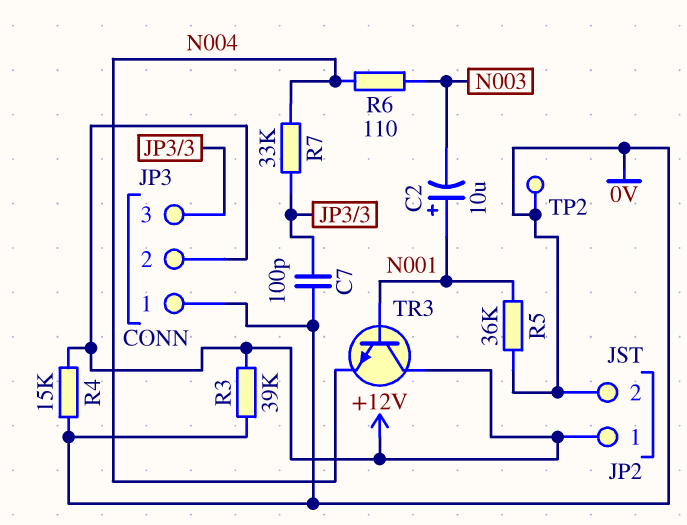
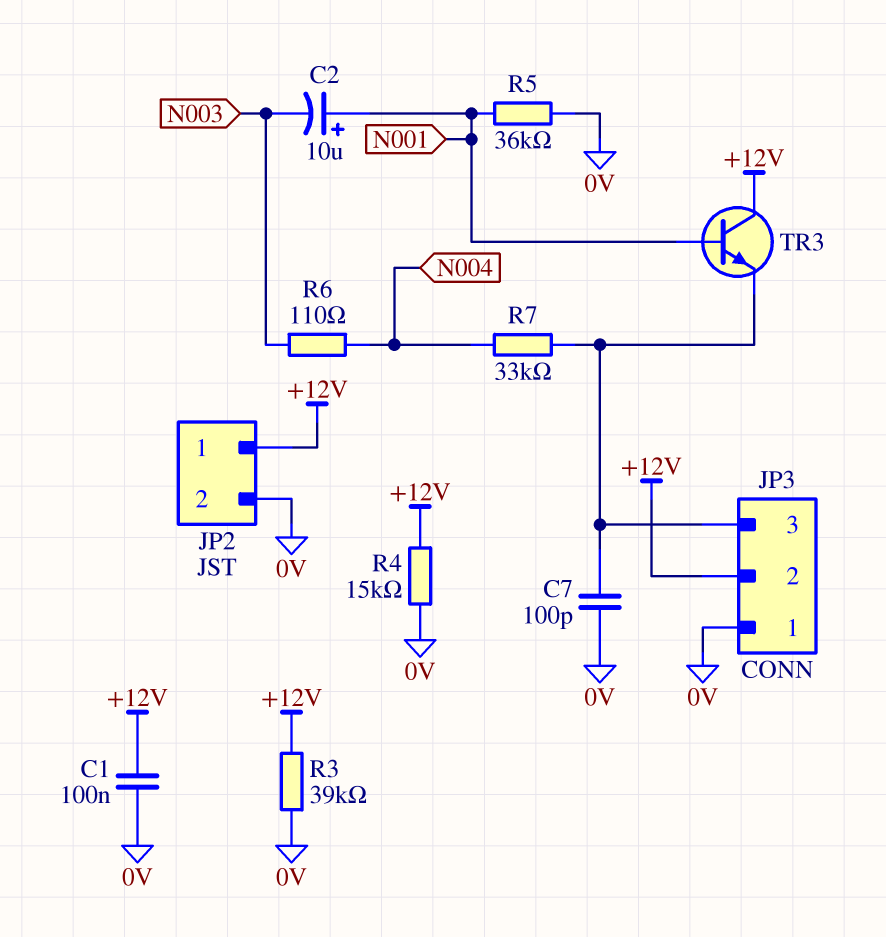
C1: none -> 100nF (+12V, 0V)
TP2: test point (0V) -> none
TR3: NPN (B N001, C +12V, E N004) -> NPN (B N001, C +12V, E JP3/3)

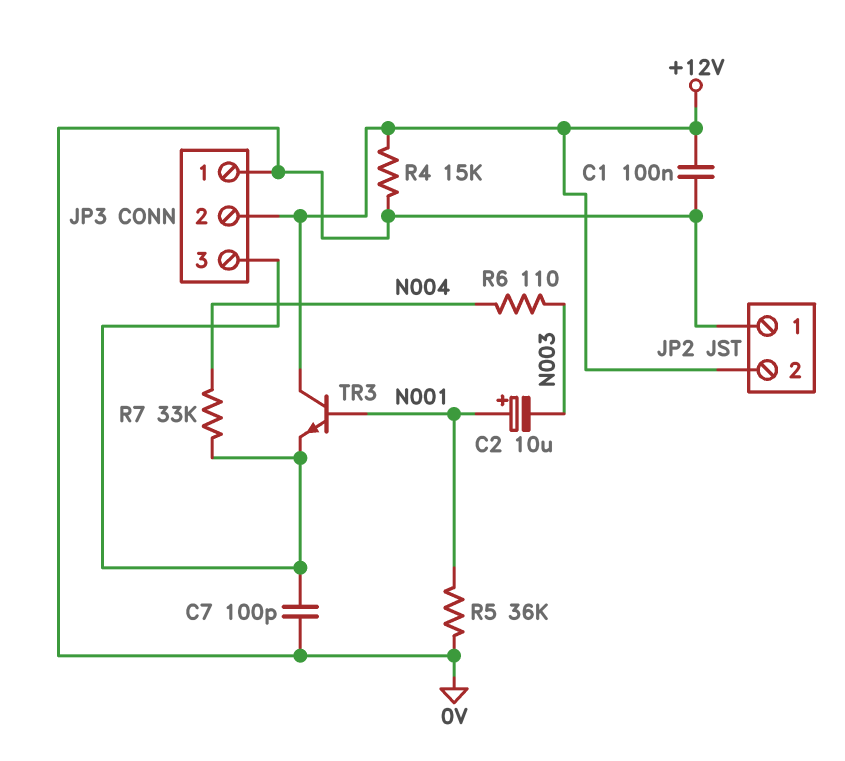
JP2 pin 1: +12V -> 0V
JP2 pin 2: 0V -> +12V
R3: 39k (+12V, 0V) -> none

